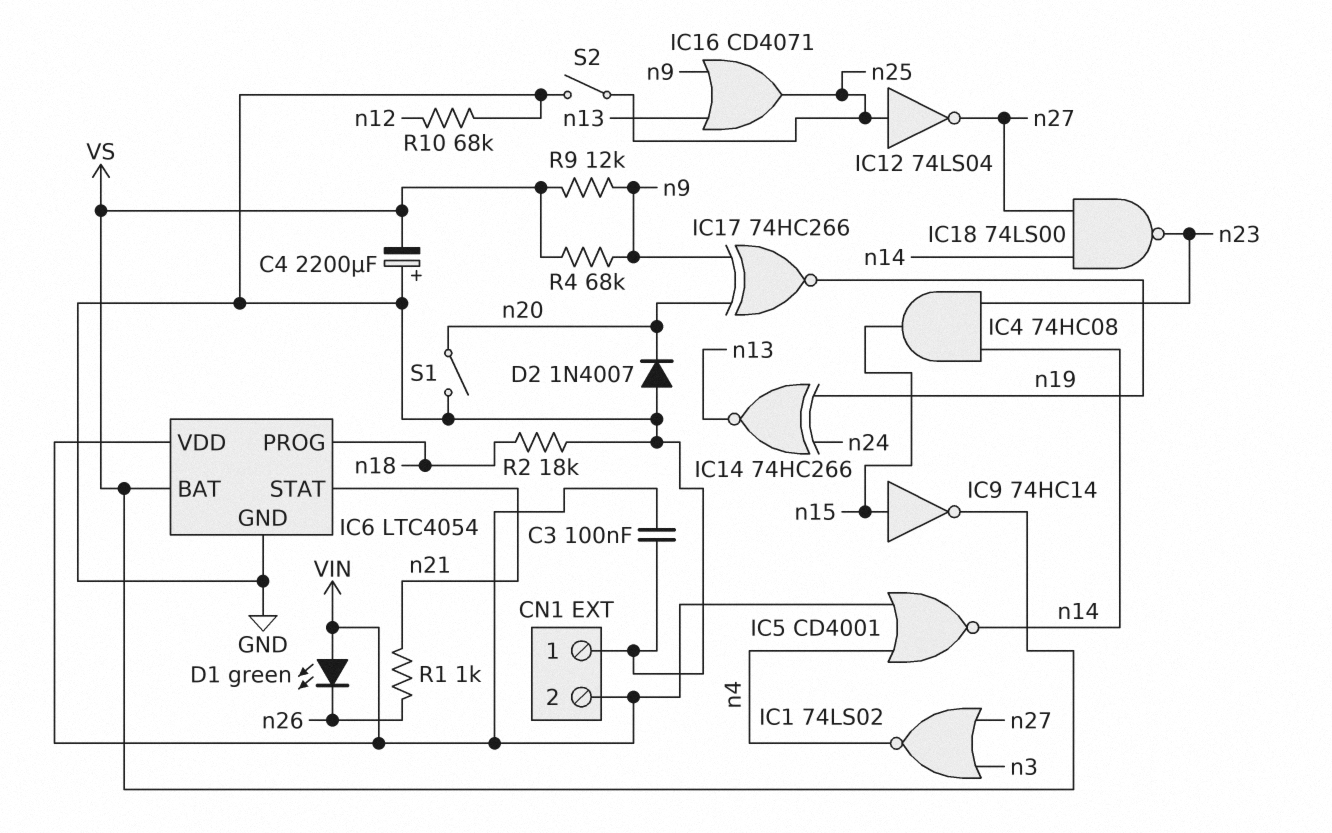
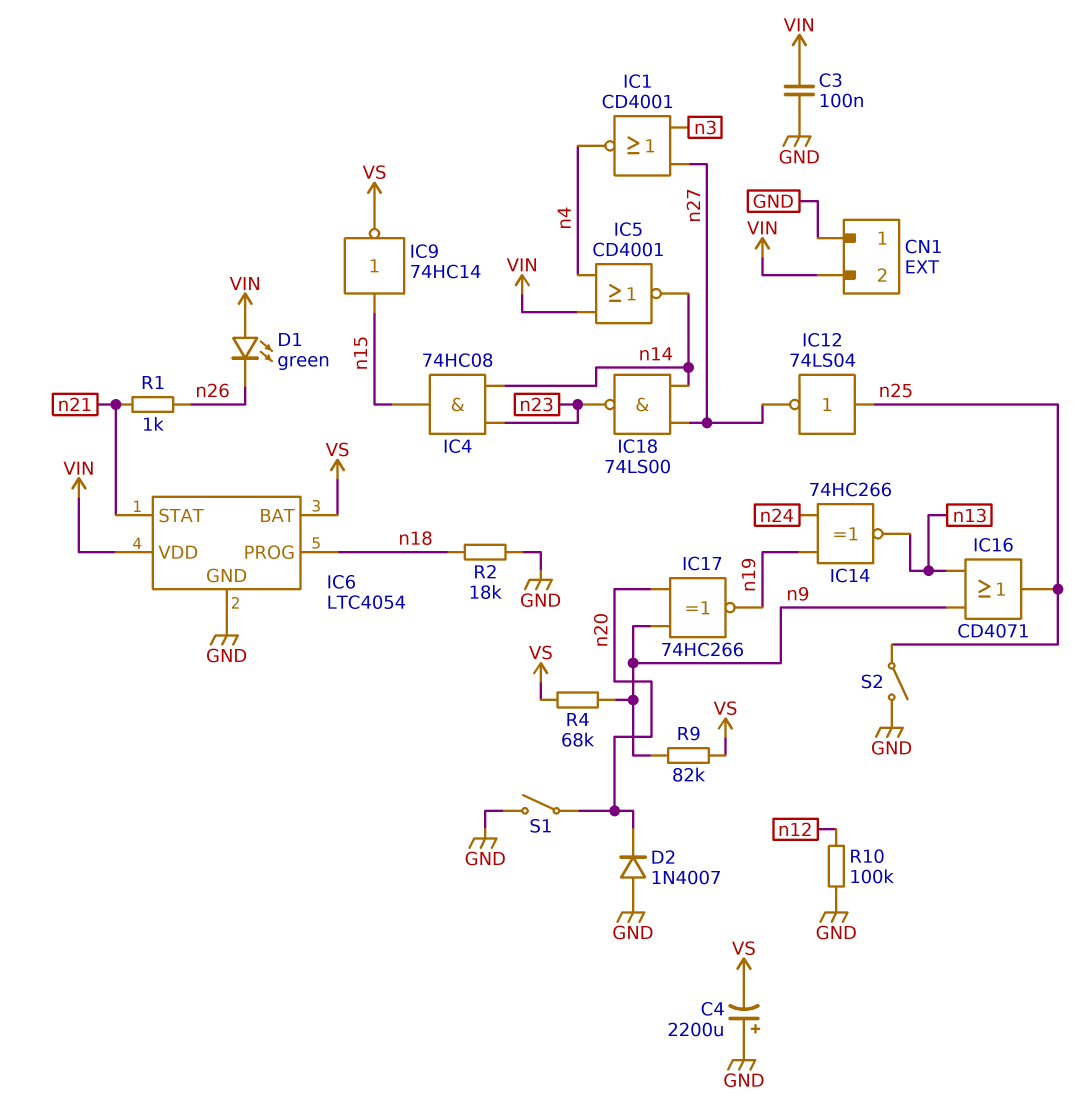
IC1: NOR 74LS02 (in n3, in n27, out n4) -> NOR CD4001 (in n3, in n27, out n4)
R9: 12k (VS, n9) -> 82k (VS, n9)
R10: 68k (GND, n12) -> 100k (GND, n12)

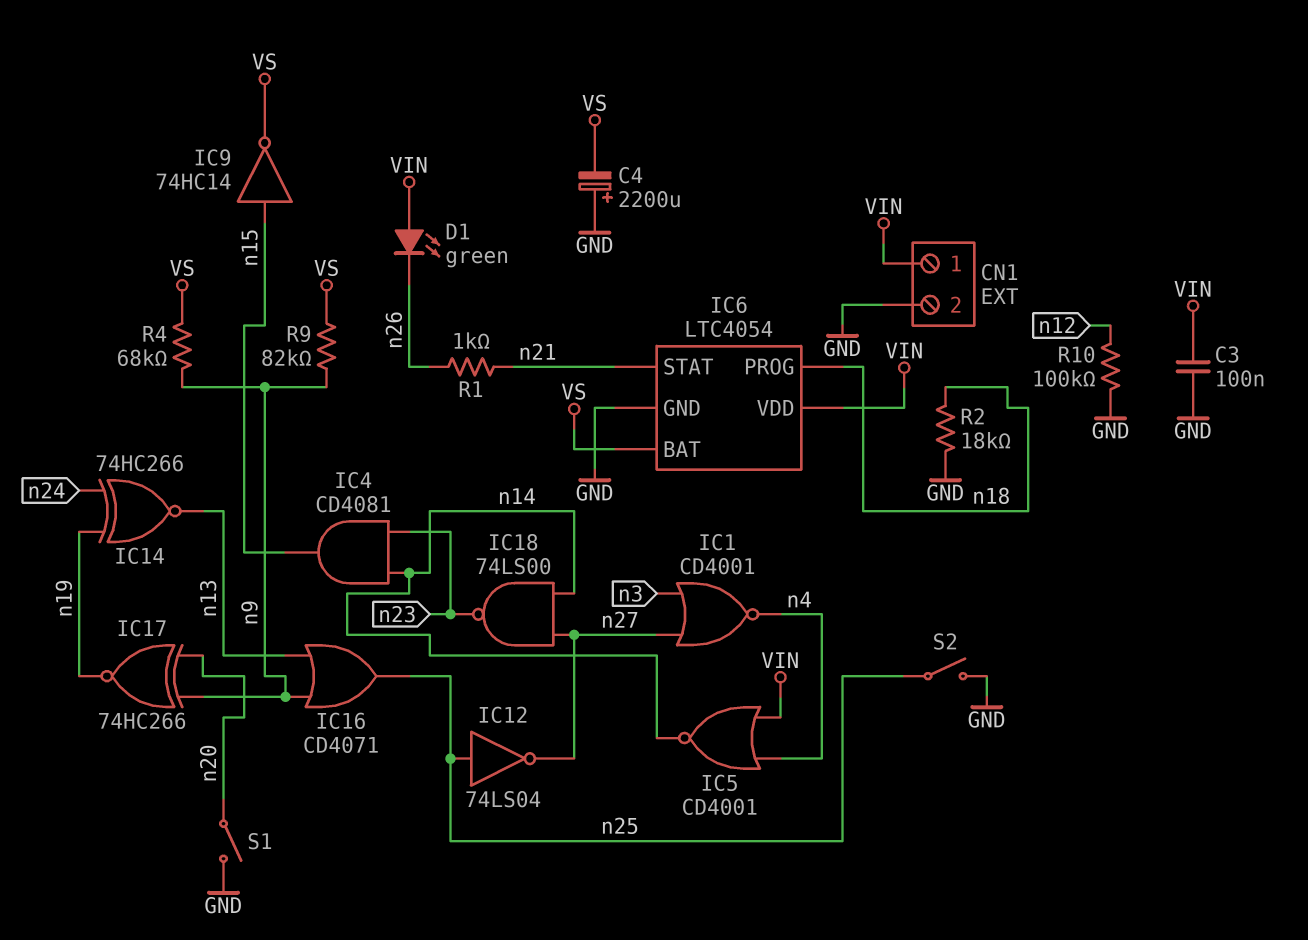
CN1 pin 1: GND -> VIN
CN1 pin 2: VIN -> GND
D2: diode 1N4007 (A GND, K n20) -> none
IC4: AND 74HC08 (in n14, in n23, out n15) -> AND CD4081 (in n14, in n23, out n15)

